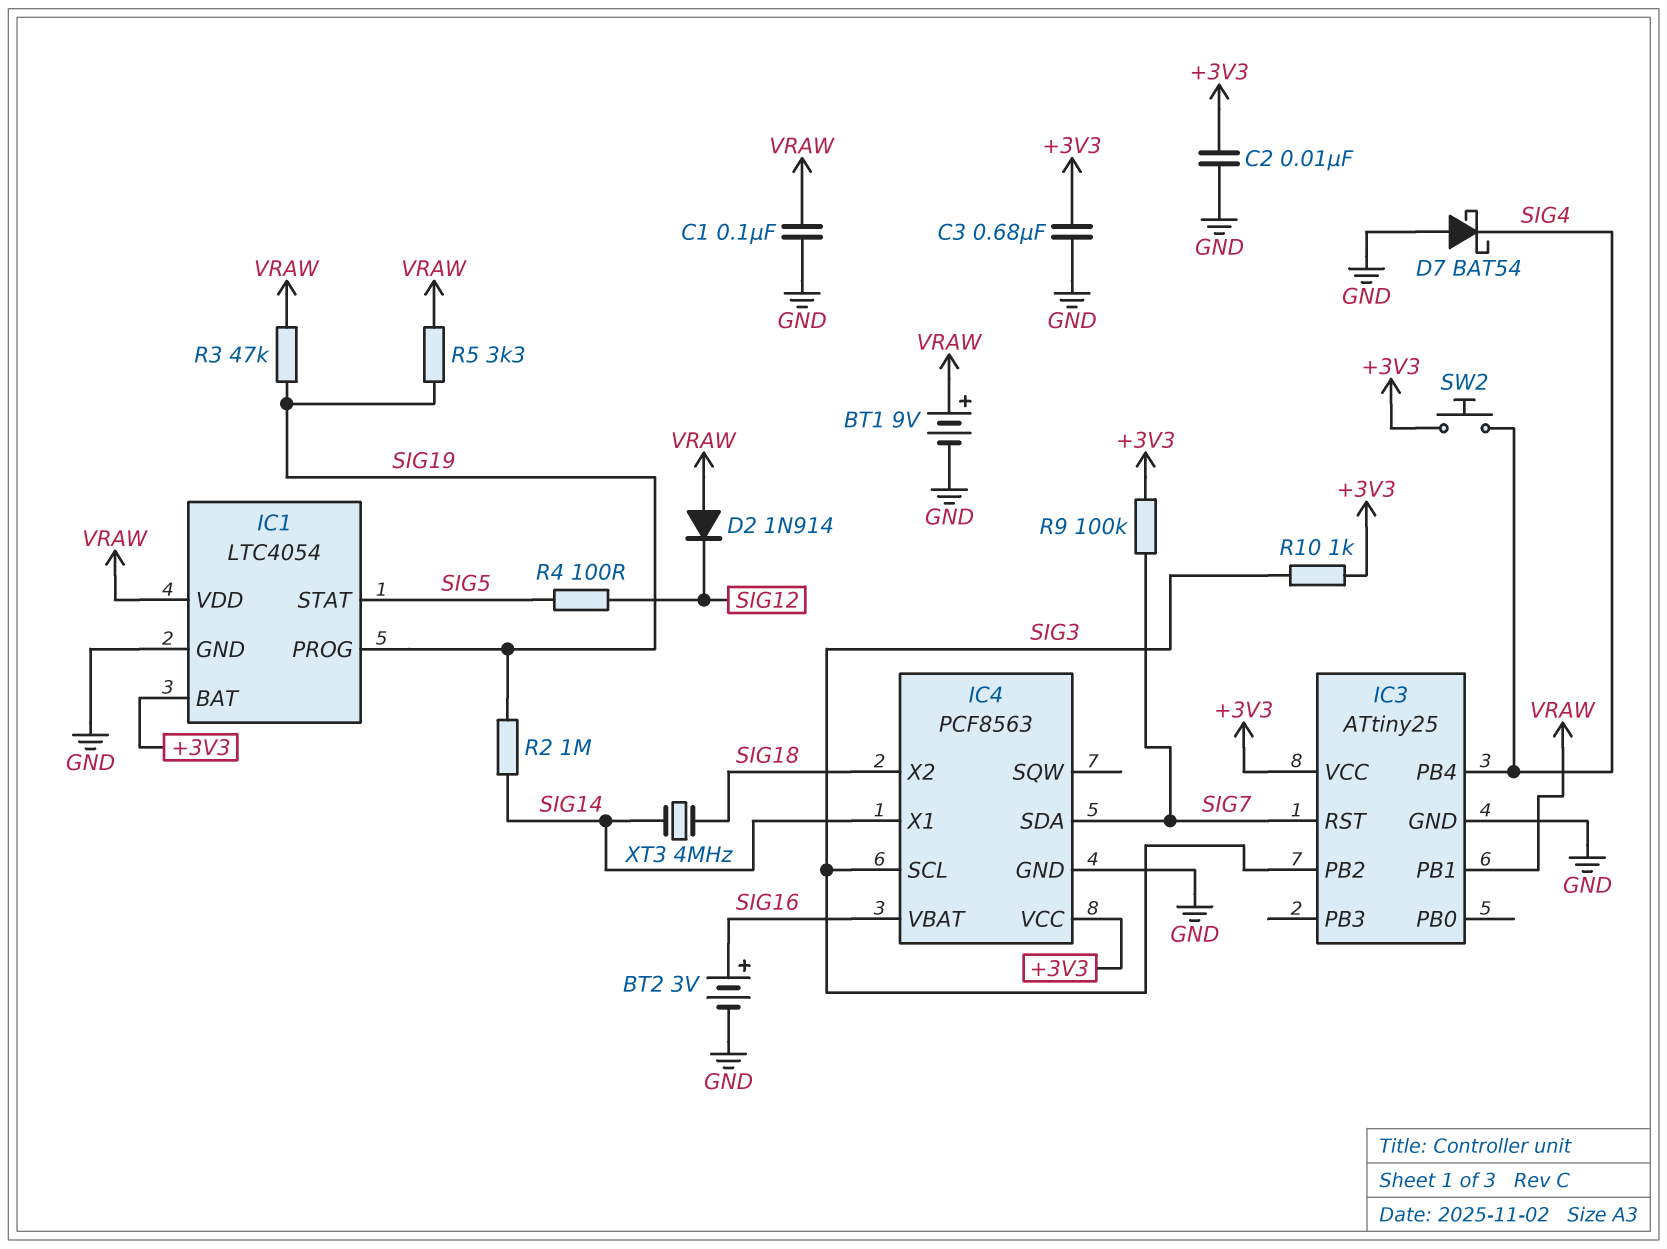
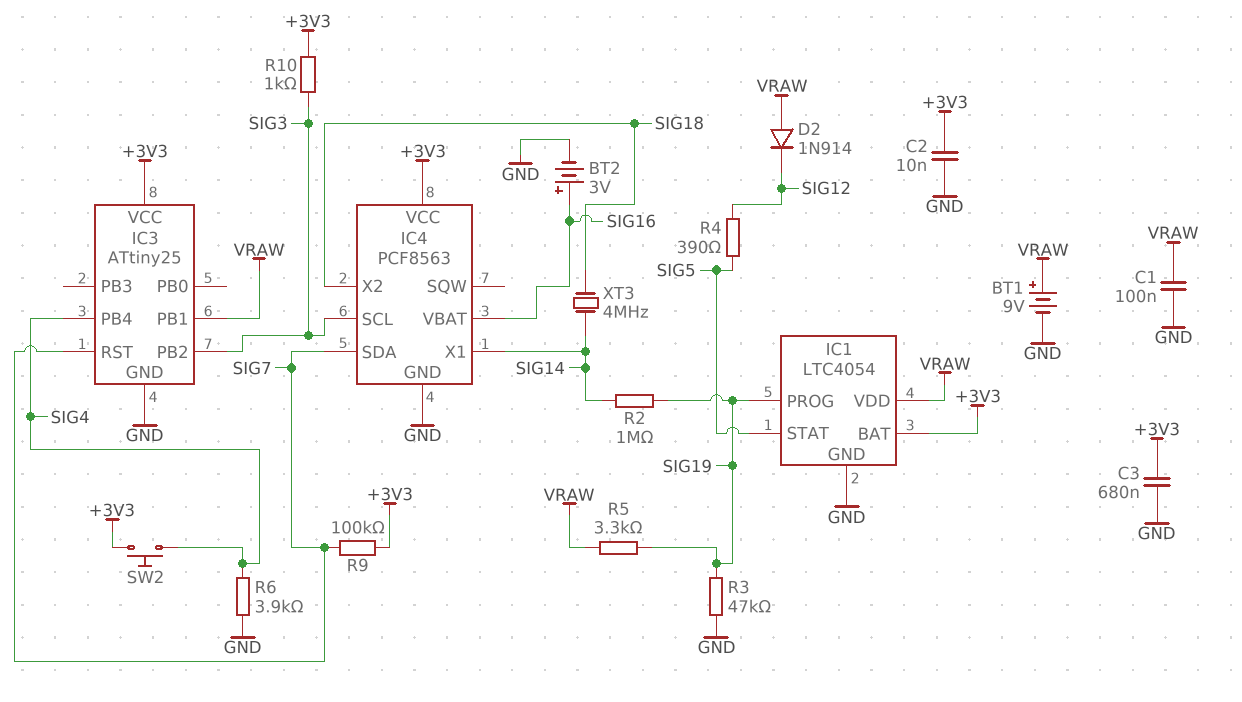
D7: schottky BAT54 (A GND, K SIG4) -> none
R3: 47k (SIG19, VRAW) -> 47k (GND, SIG19)
R4: 100 (SIG5, SIG12) -> 390 (SIG5, SIG12)
R6: none -> 3.9k (GND, SIG4)

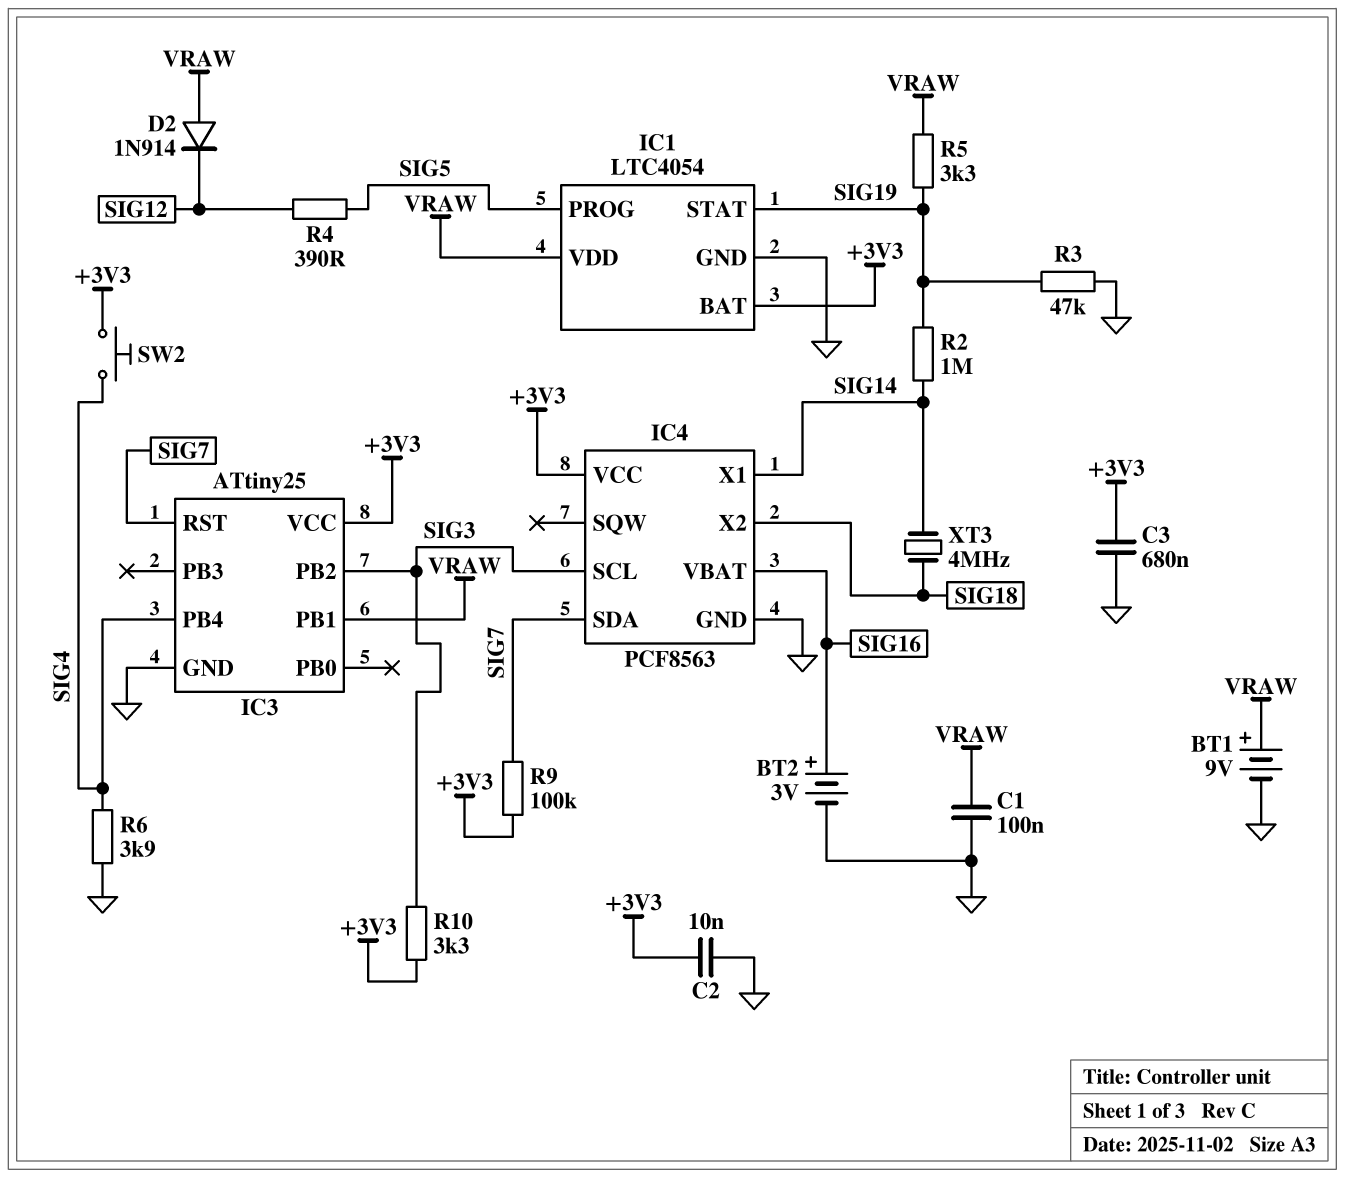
IC1 pin PROG: SIG19 -> SIG5
IC1 pin STAT: SIG5 -> SIG19
R10: 1k (+3V3, SIG3) -> 3.3k (+3V3, SIG3)

